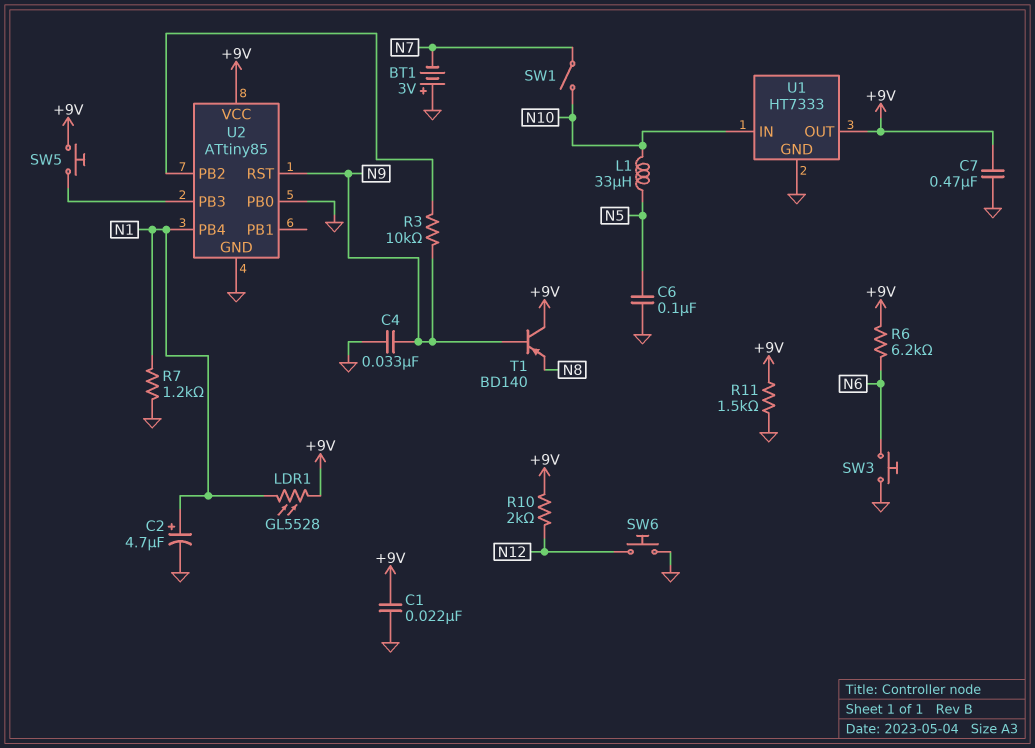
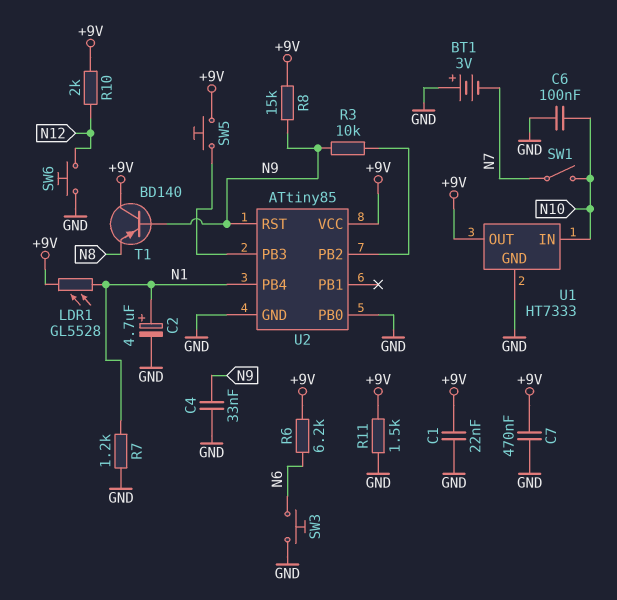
C6: 100nF (GND, N5) -> 100nF (GND, N10)
L1: 33uH (N5, N10) -> none
R8: none -> 15k (+9V, N9)

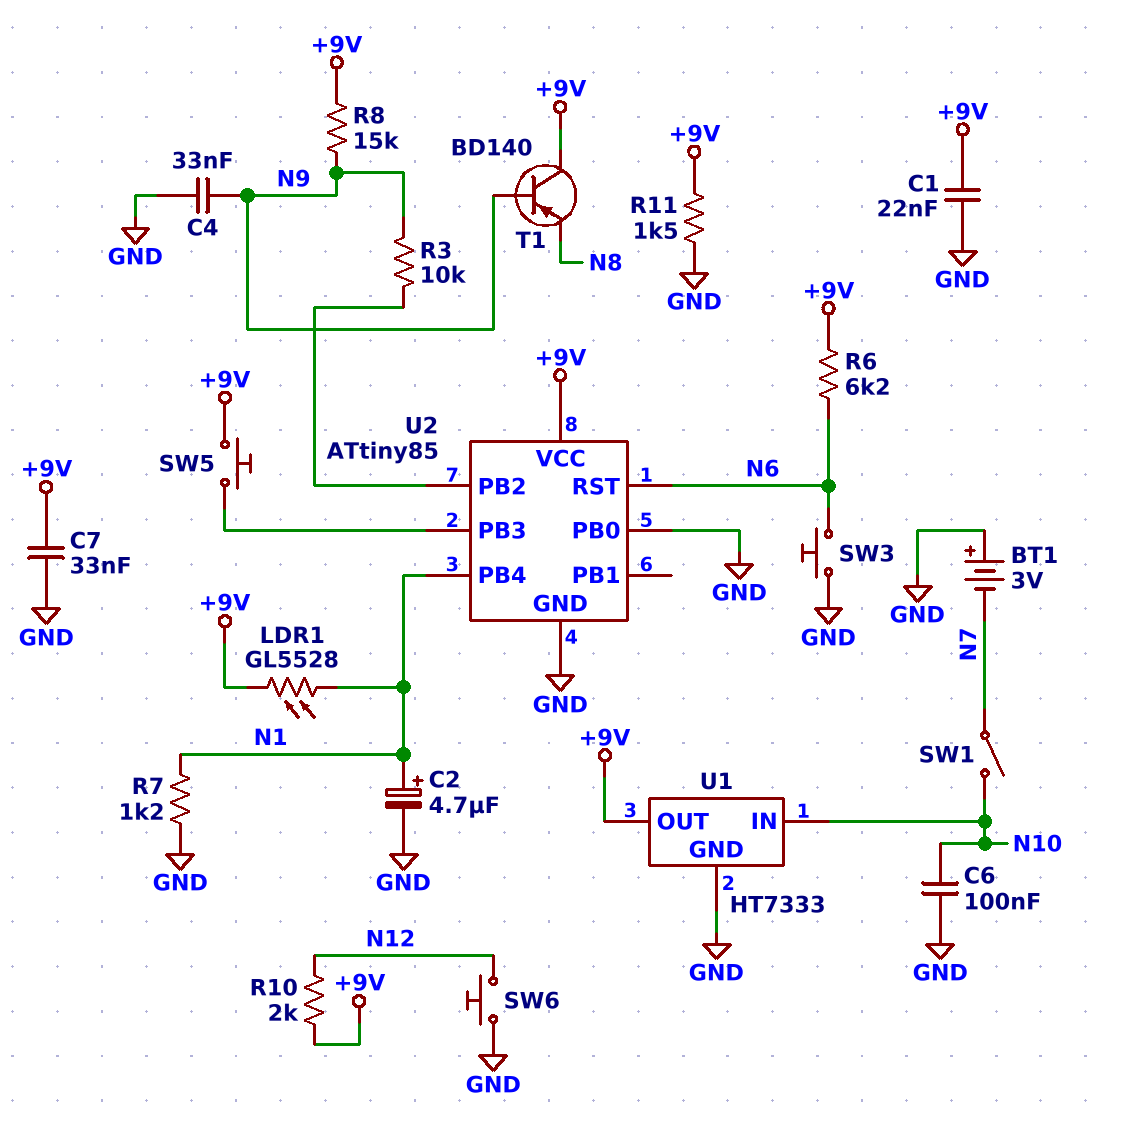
C7: 470nF (+9V, GND) -> 33nF (+9V, GND)
U2 pin RST: N9 -> N6

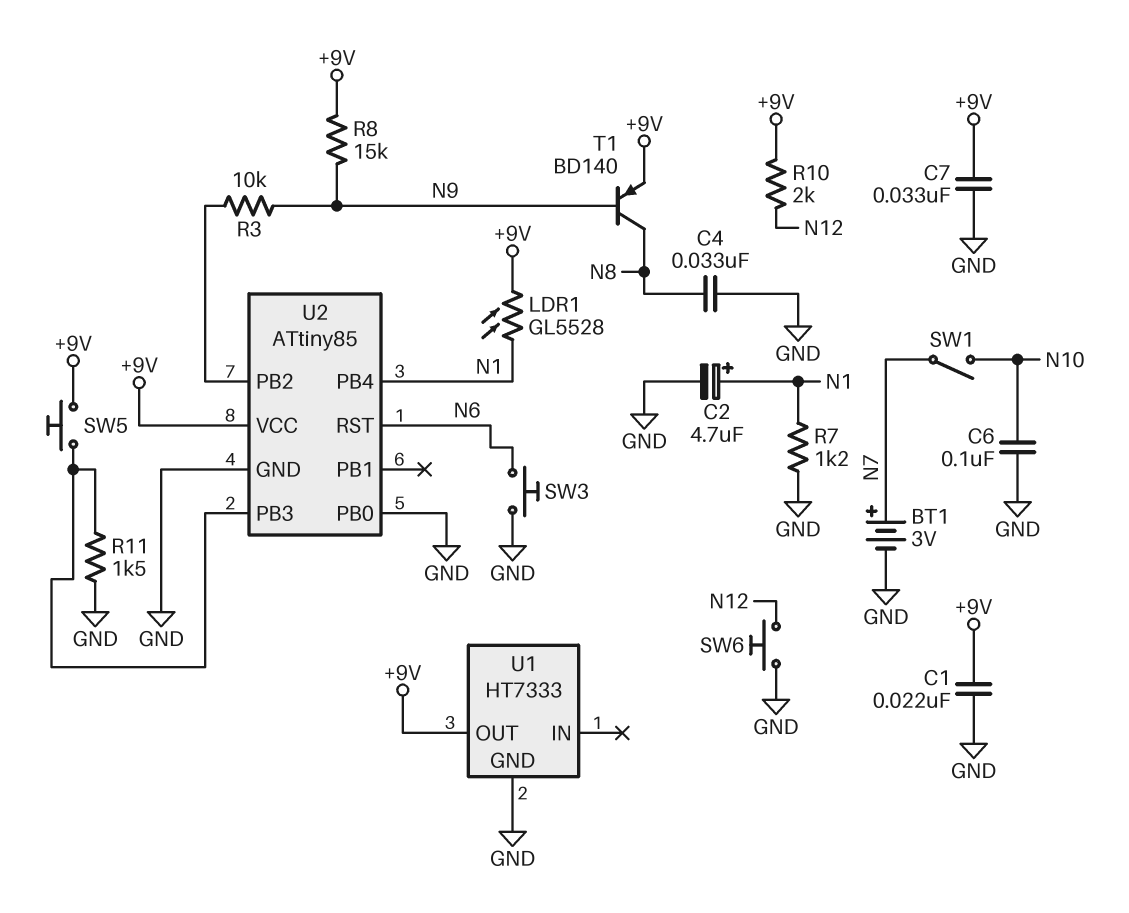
BT1: 3V (plus GND, minus N7) -> 3V (plus N7, minus GND)
C4: 33nF (GND, N9) -> 33nF (GND, N8)
R6: 6.2k (+9V, N6) -> none
R11: 1.5k (+9V, GND) -> 1.5k (GND, U2/PB3)
T1: PNP BD140 (B N9, C +9V, E N8) -> PNP BD140 (B N9, C N8, E +9V)
U1 pin IN: N10 -> none

